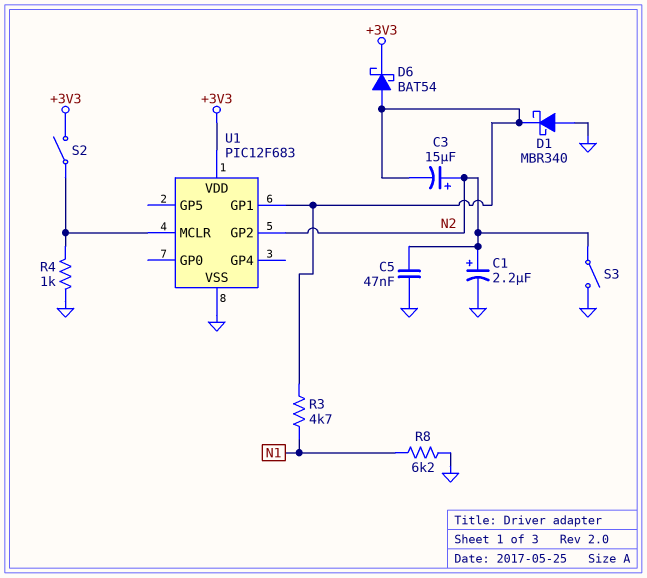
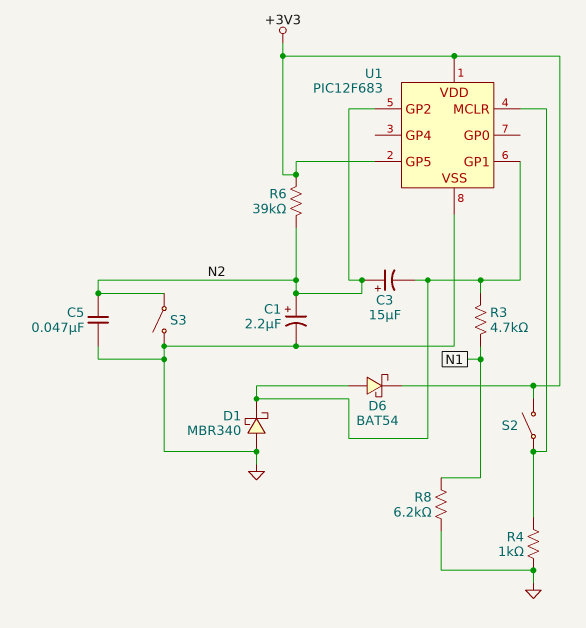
R6: none -> 39k (+3V3, N2)
U1 pin GP5: none -> +3V3

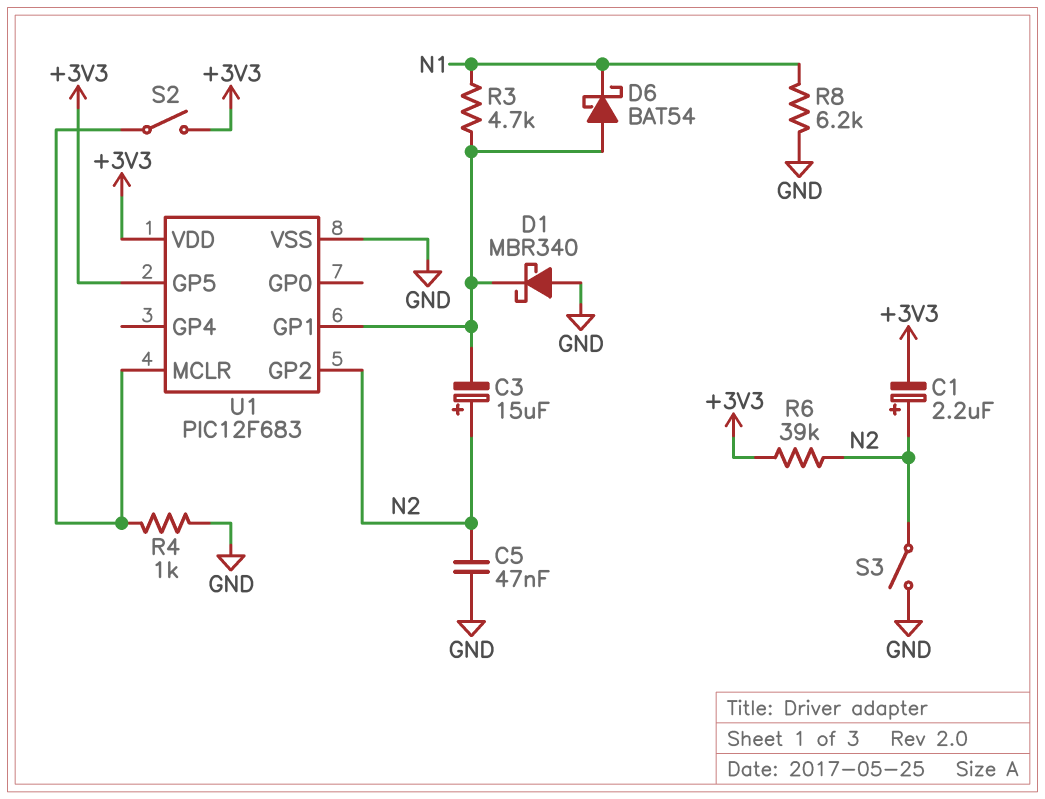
C1: 2.2uF (plus N2, minus GND) -> 2.2uF (plus N2, minus +3V3)
D6: schottky BAT54 (A U1/GP1, K +3V3) -> schottky BAT54 (A U1/GP1, K N1)

